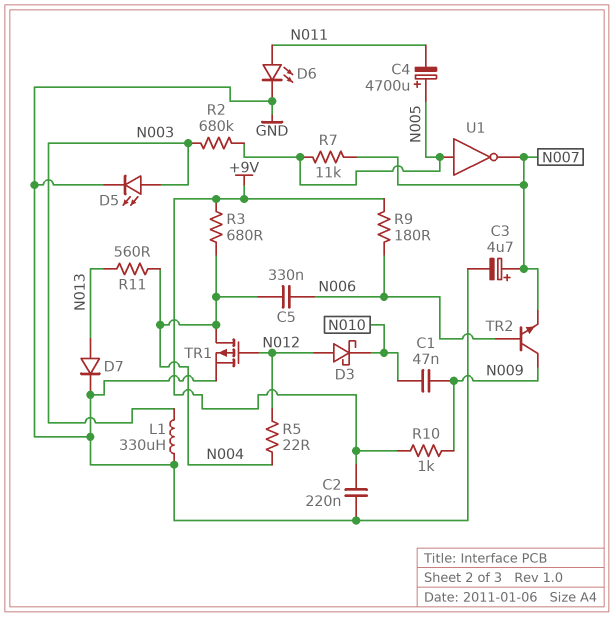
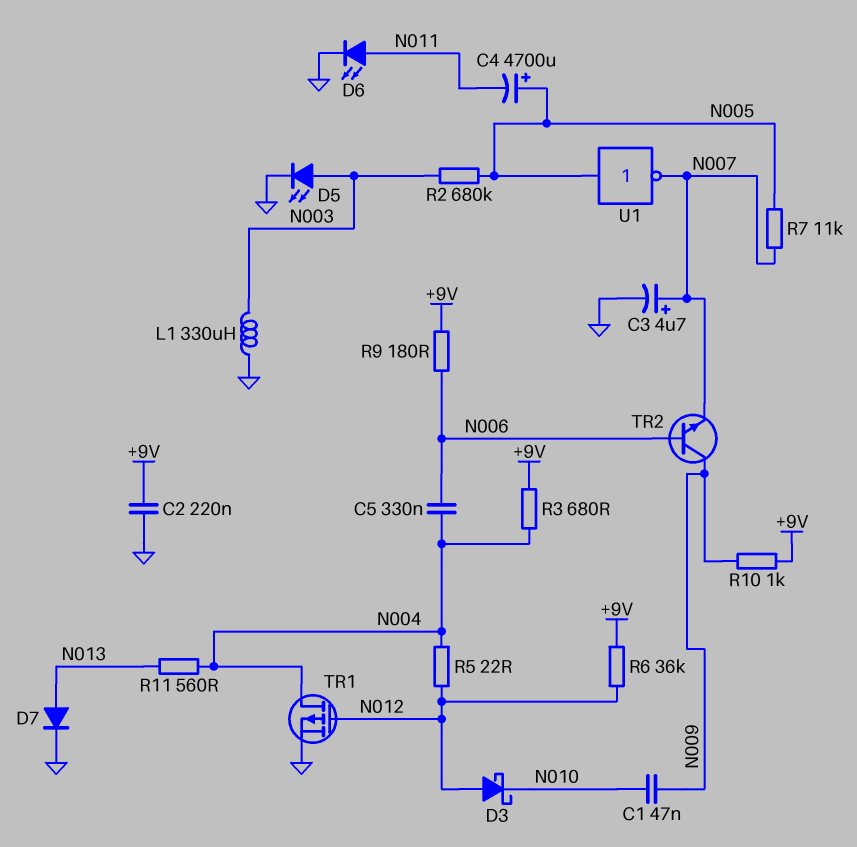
R6: none -> 36k (+9V, N012)

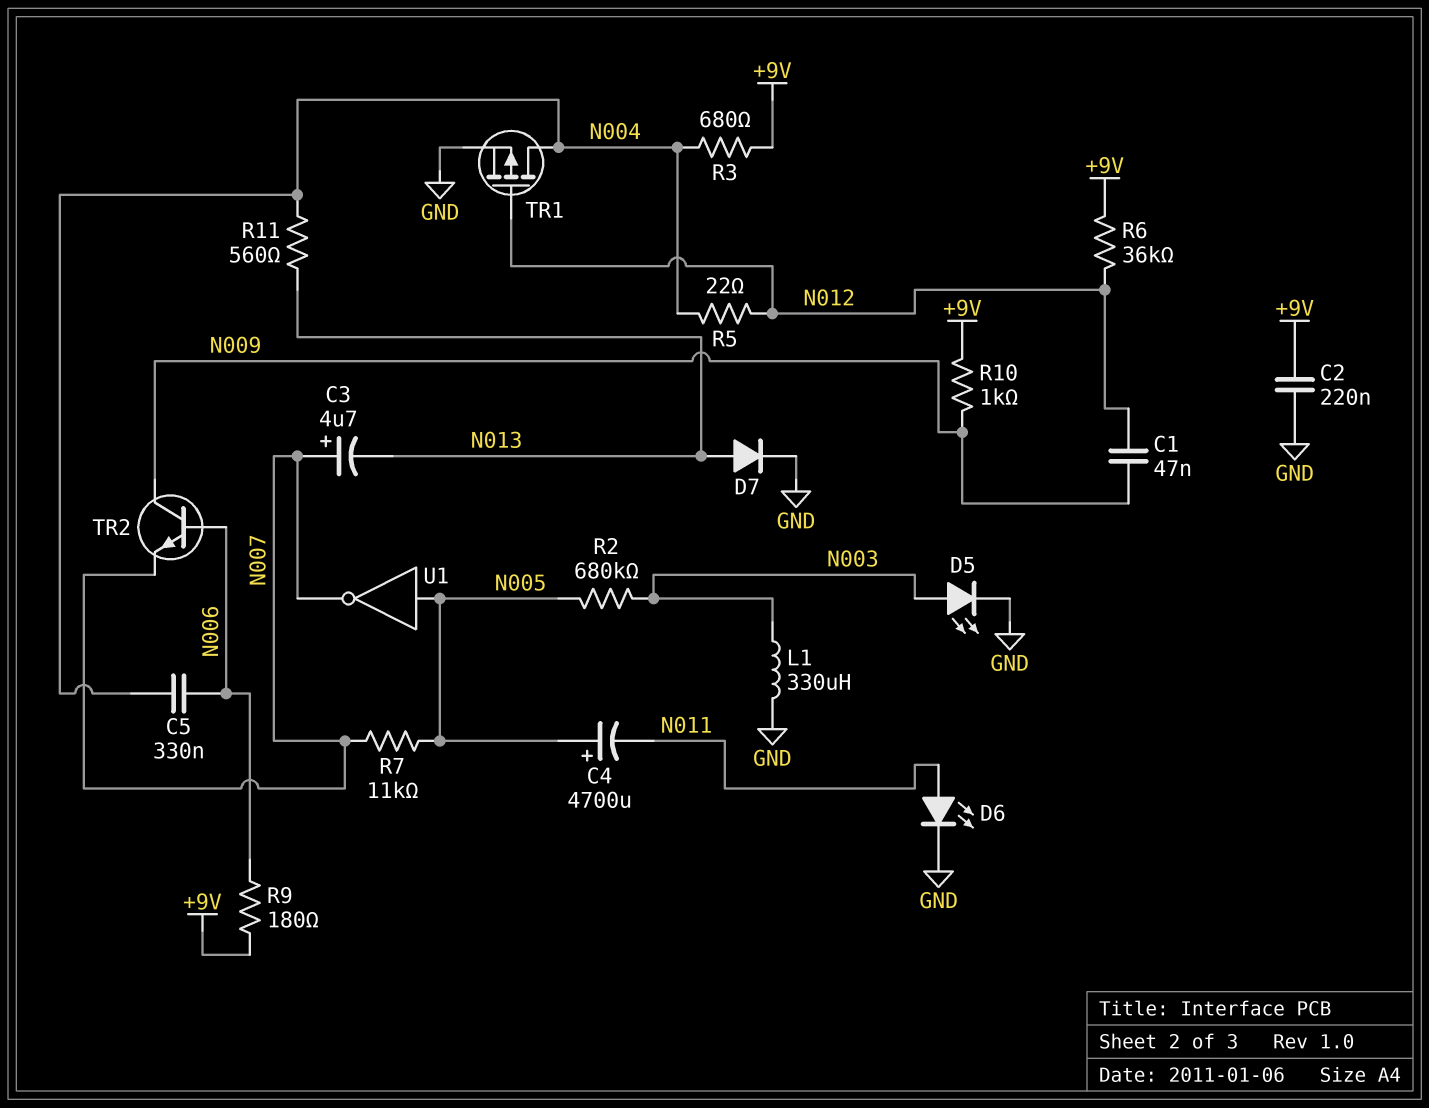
C1: 47nF (N009, N010) -> 47nF (N009, N012)
C3: 4.7uF (plus N007, minus GND) -> 4.7uF (plus N007, minus N013)
D3: schottky (A N012, K N010) -> none

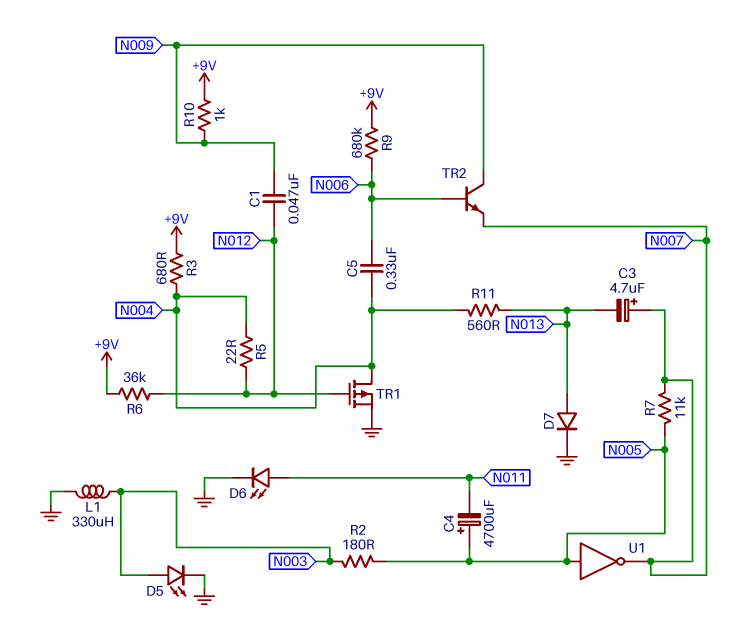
C2: 220nF (+9V, GND) -> none
R2: 680k (N003, N005) -> 180 (N003, N005)
R9: 180 (+9V, N006) -> 680k (+9V, N006)

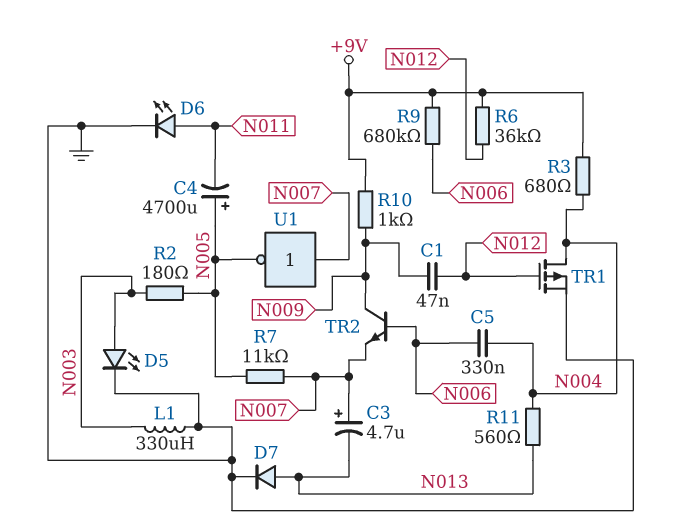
R5: 22 (N004, N012) -> none
U1: NOT (in N005, out N007) -> NOT (in N007, out N005)

